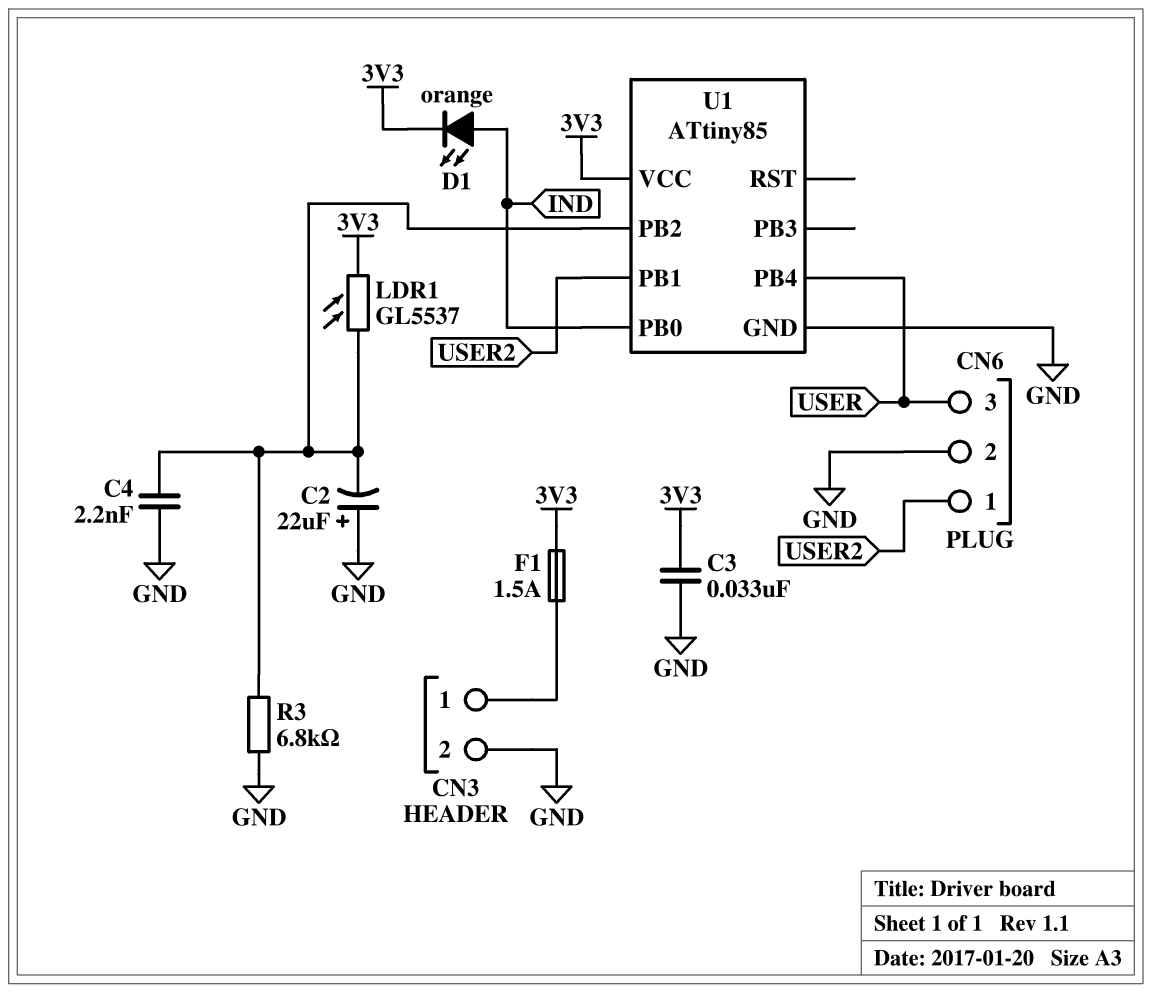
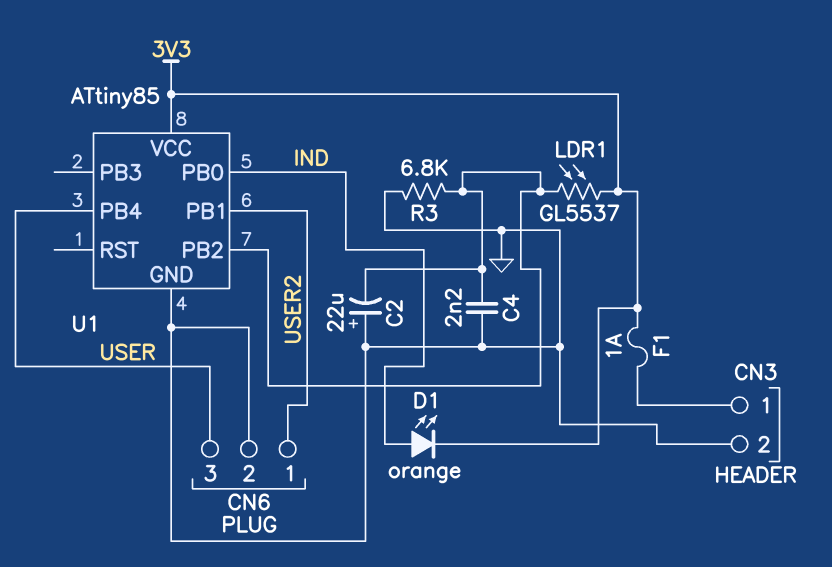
C3: 33nF (3V3, GND) -> none
F1: 1.5A (3V3, CN3/1) -> 1A (3V3, CN3/1)

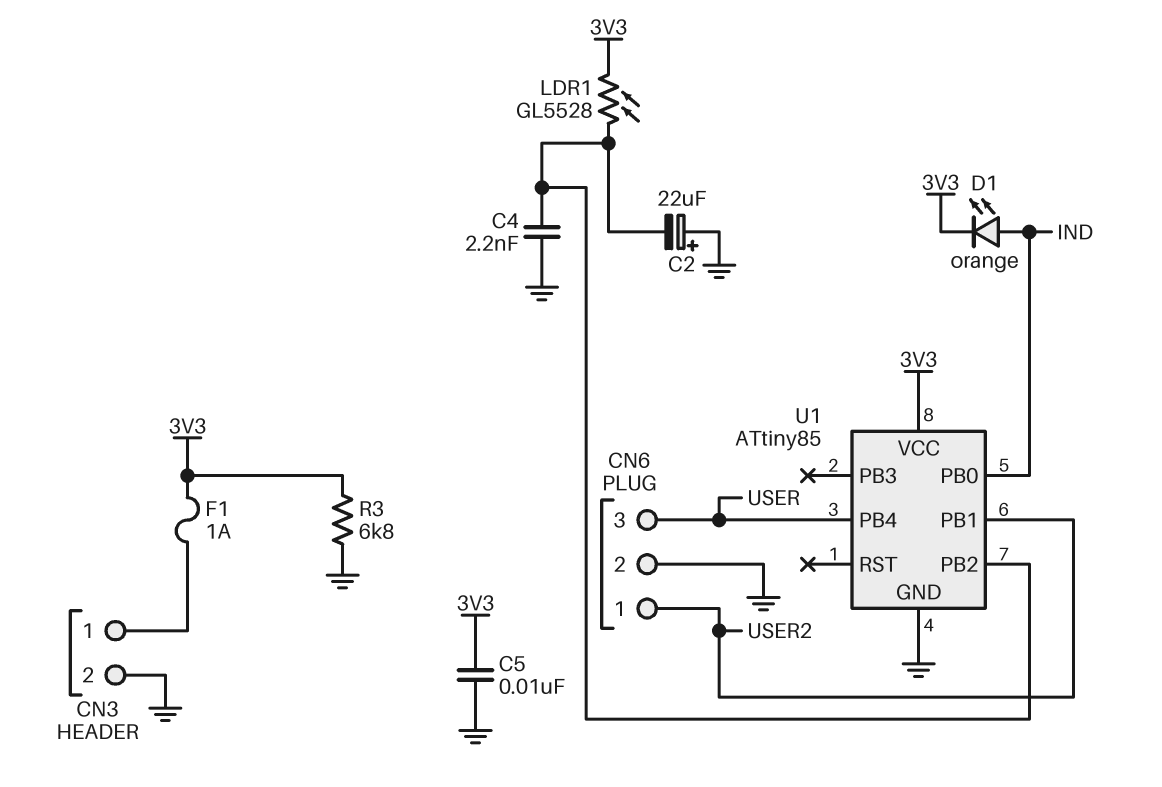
C5: none -> 10nF (3V3, GND)
LDR1: GL5537 (3V3, U1/PB2) -> GL5528 (3V3, U1/PB2)
R3: 6.8k (GND, U1/PB2) -> 6.8k (3V3, GND)

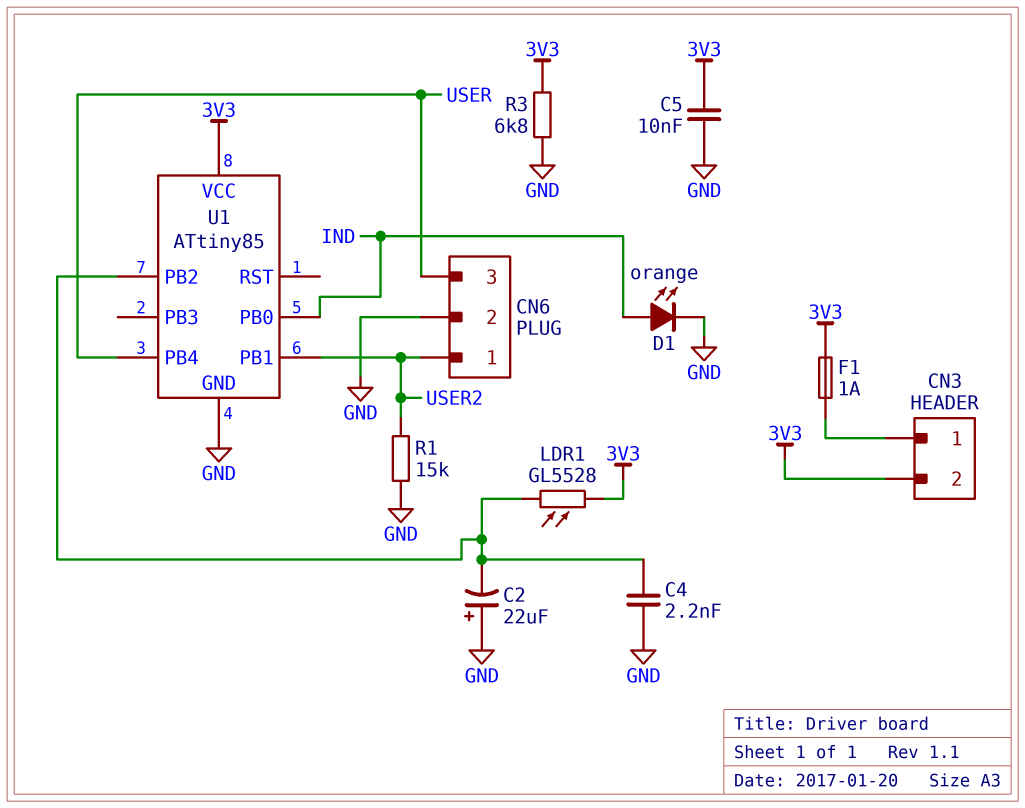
CN3 pin 2: GND -> 3V3
D1: LED orange (A IND, K 3V3) -> LED orange (A IND, K GND)
R1: none -> 15k (GND, USER2)

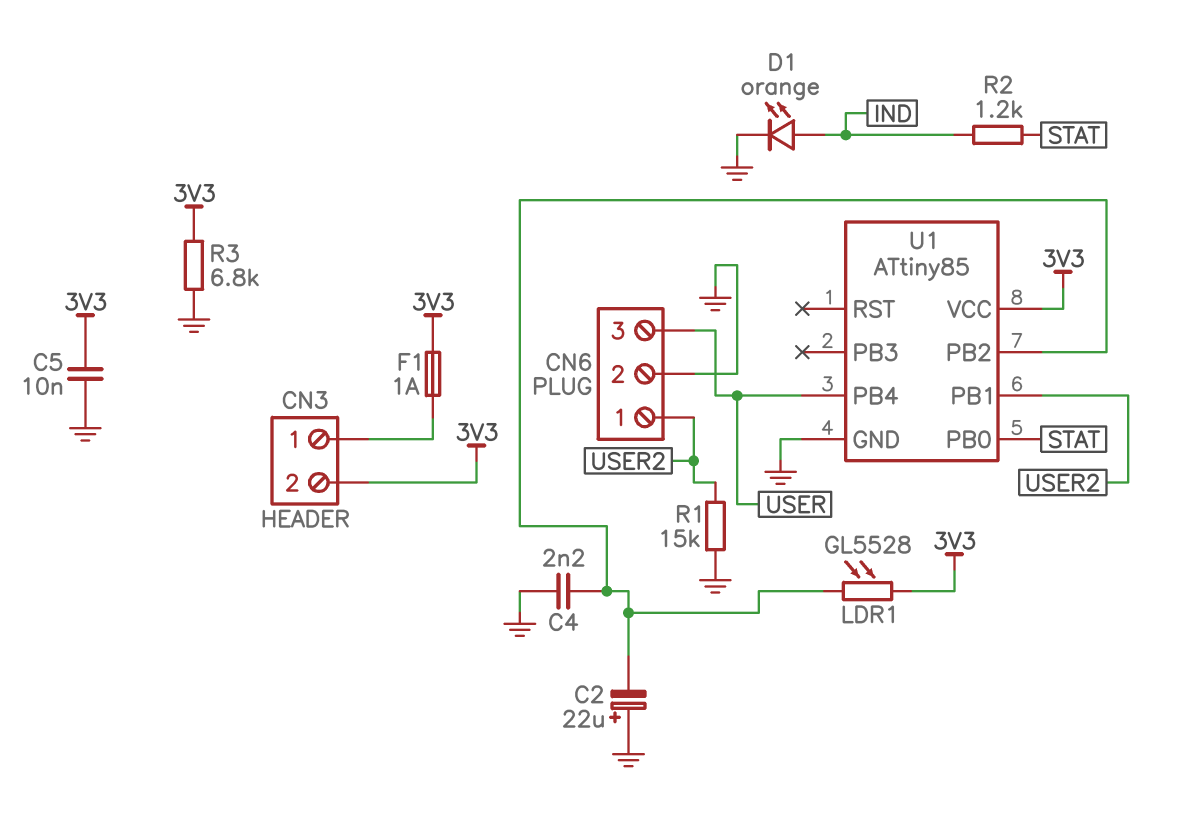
R2: none -> 1.2k (IND, STAT)
U1 pin PB0: IND -> STAT

